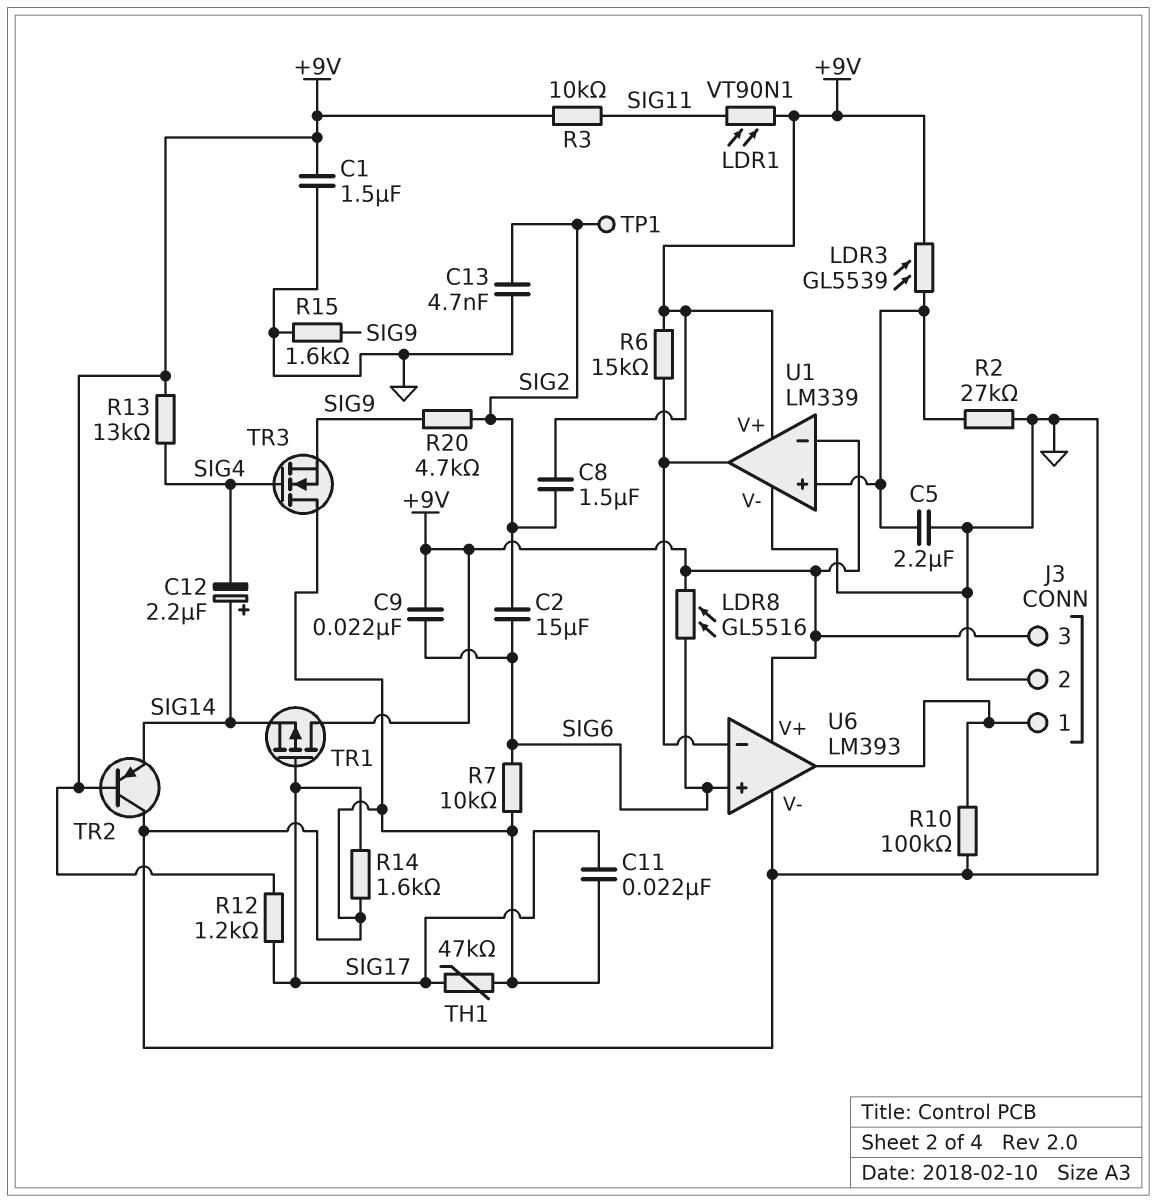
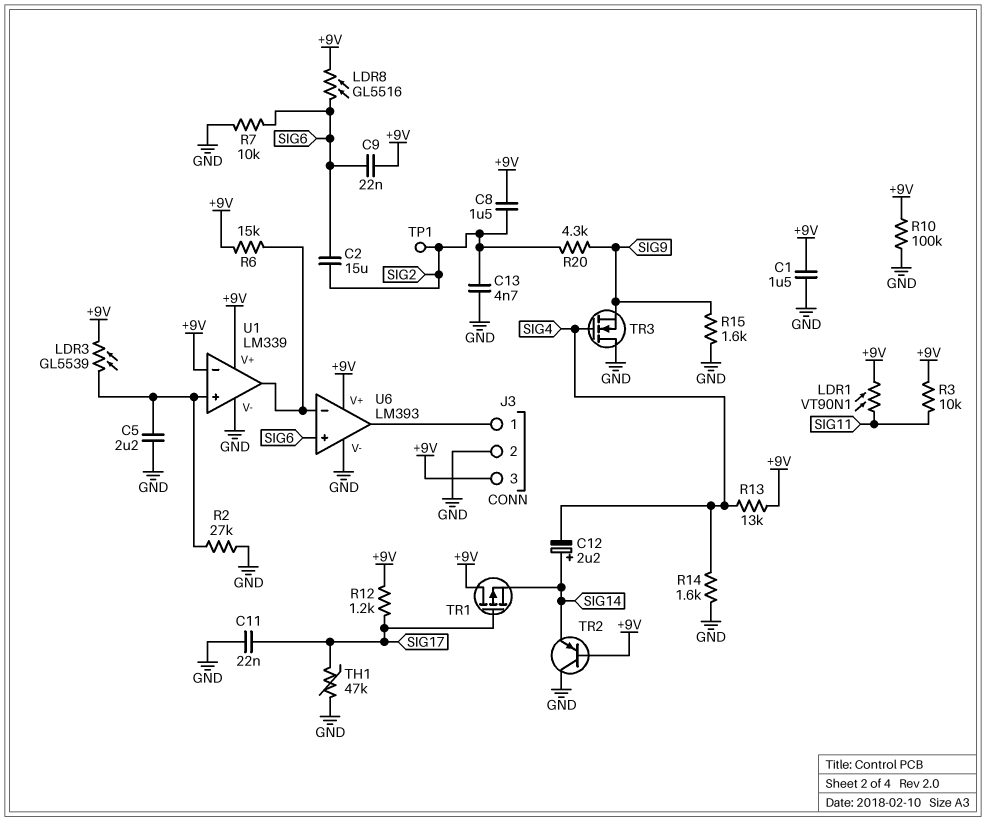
R10: 100k (GND, J3/1) -> 100k (+9V, GND)
R14: 1.6k (GND, SIG17) -> 1.6k (GND, SIG4)
R20: 4.7k (SIG2, SIG9) -> 4.3k (SIG2, SIG9)

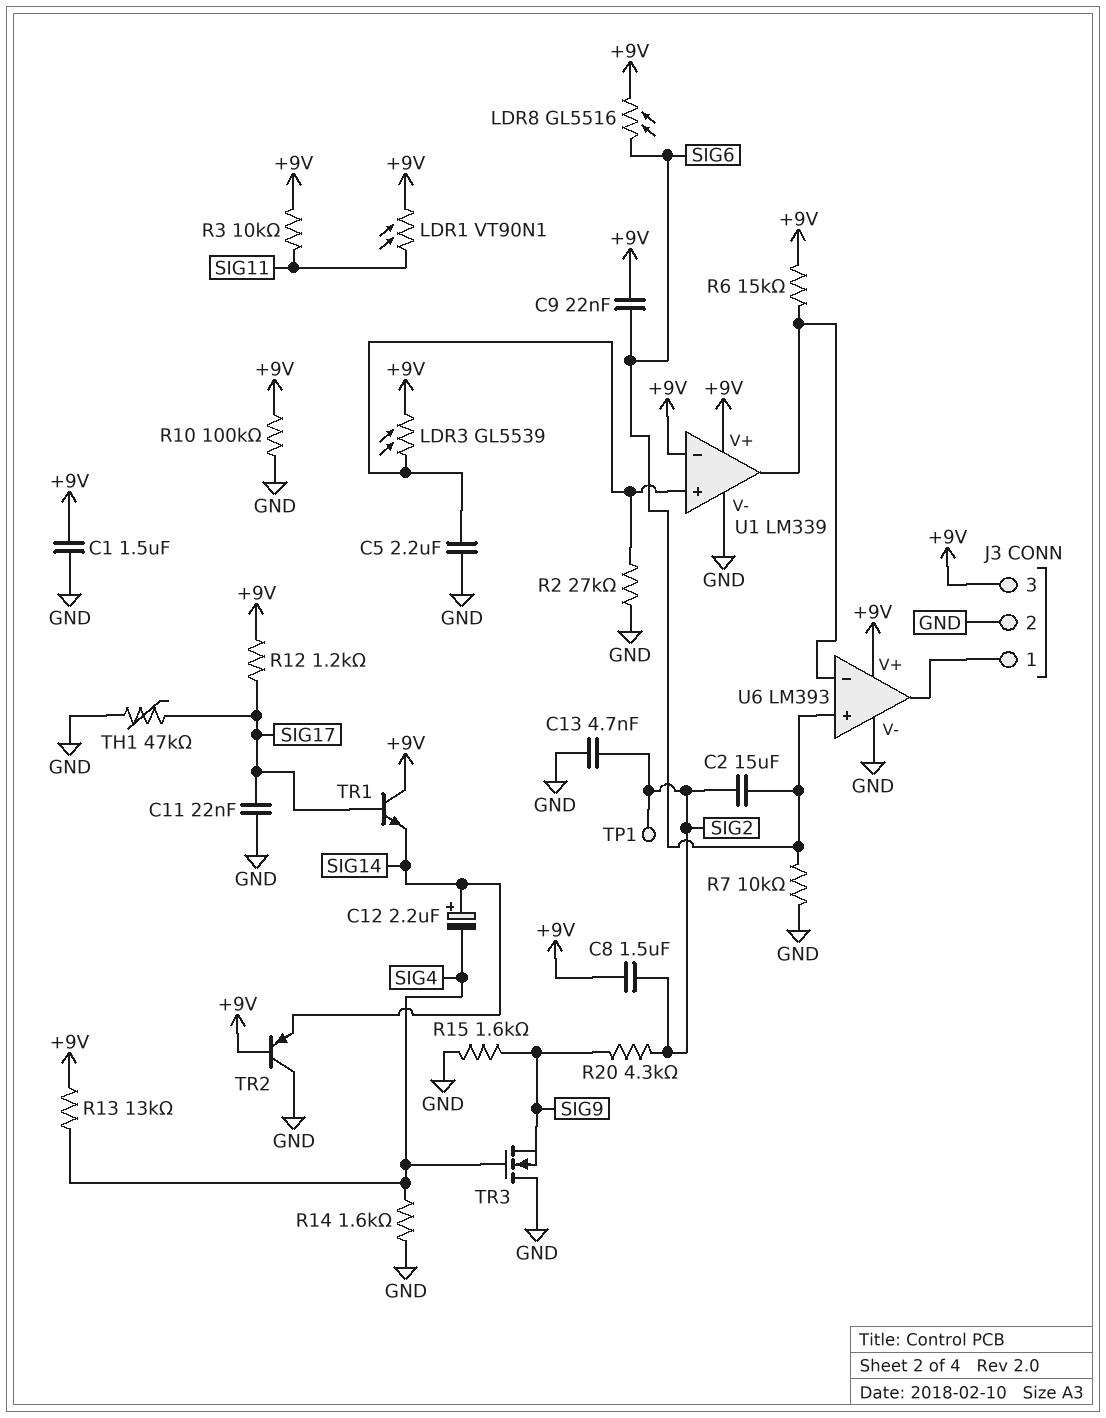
TR1: PMOS (G SIG17, D +9V, S SIG14) -> NPN (B SIG17, C +9V, E SIG14)

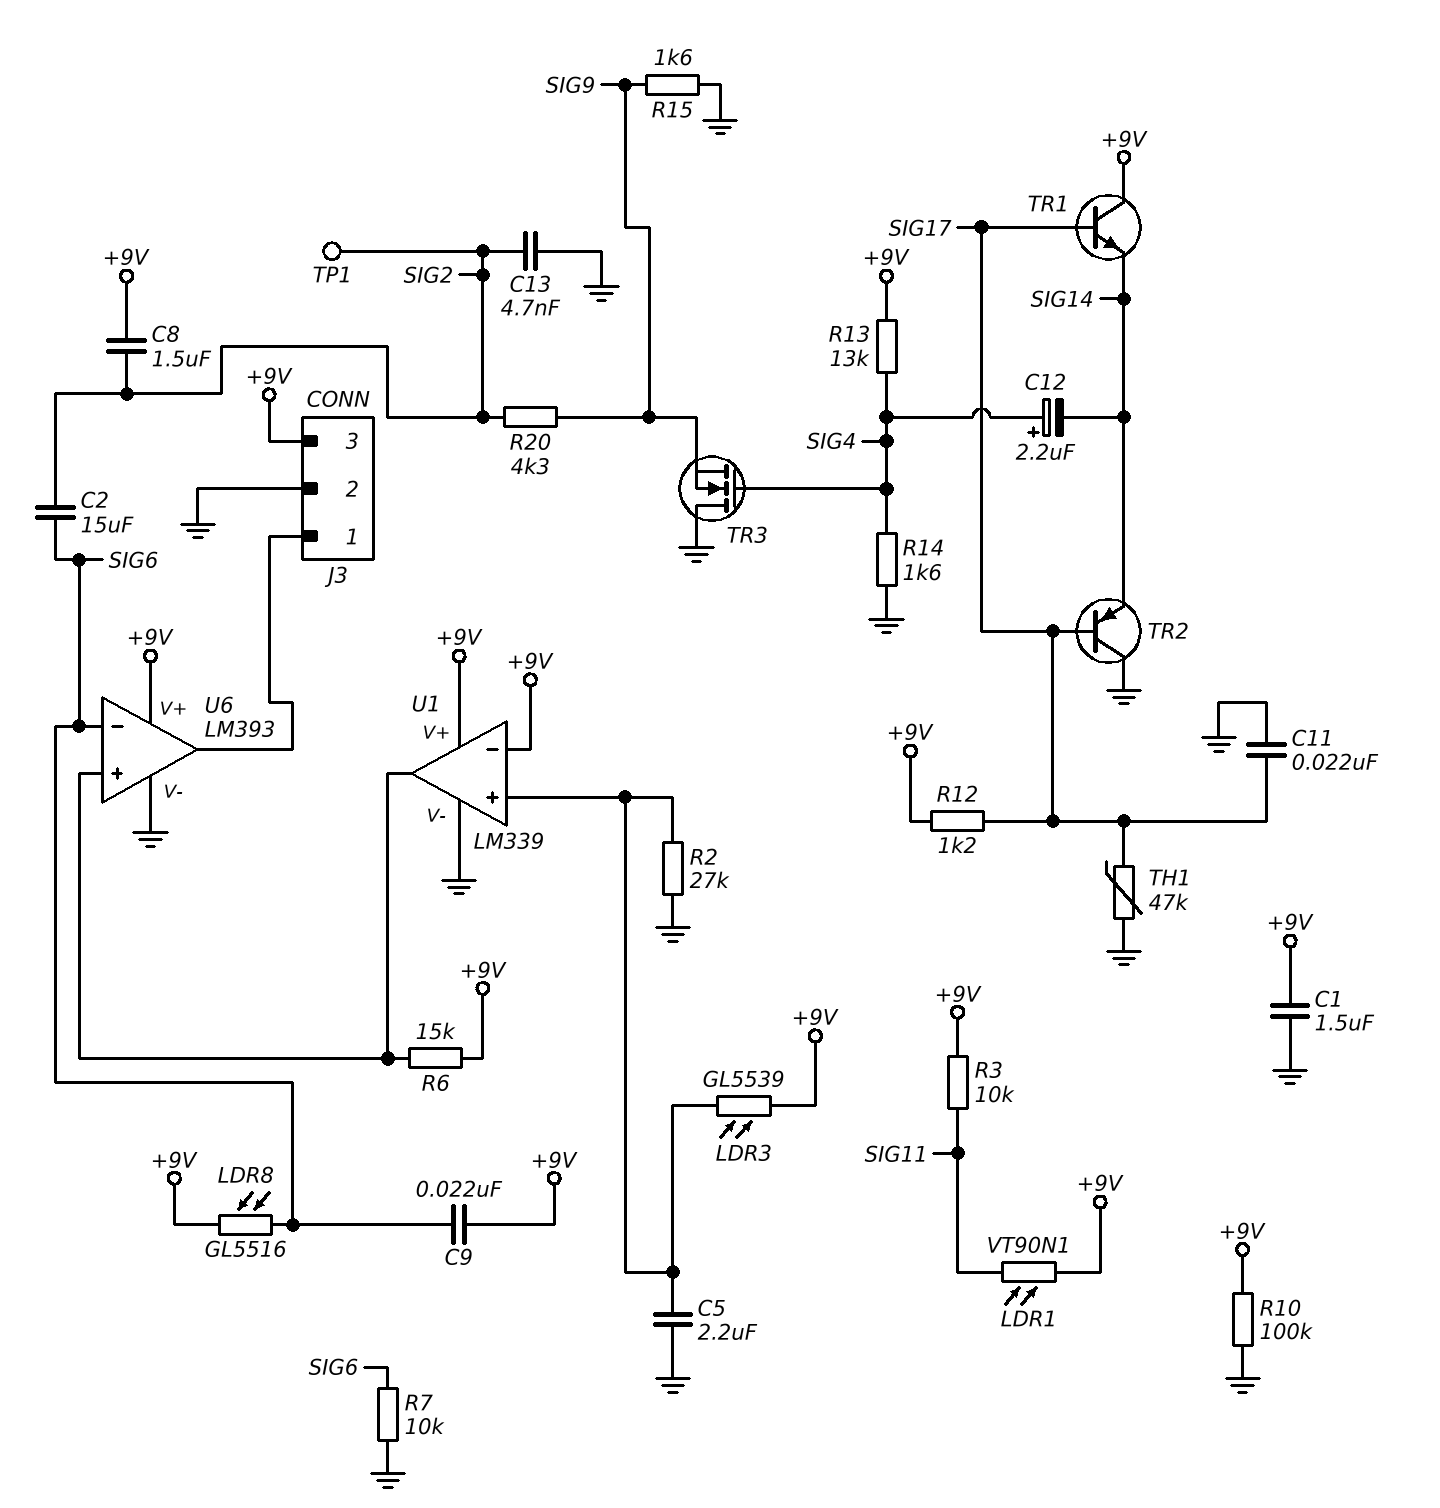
C12: 2.2uF (plus SIG14, minus SIG4) -> 2.2uF (plus SIG4, minus SIG14)
TR2: PNP (B +9V, C GND, E SIG14) -> PNP (B SIG17, C GND, E SIG14)
U6 pin in+: SIG6 -> U1/out
U6 pin in-: U1/out -> SIG6

